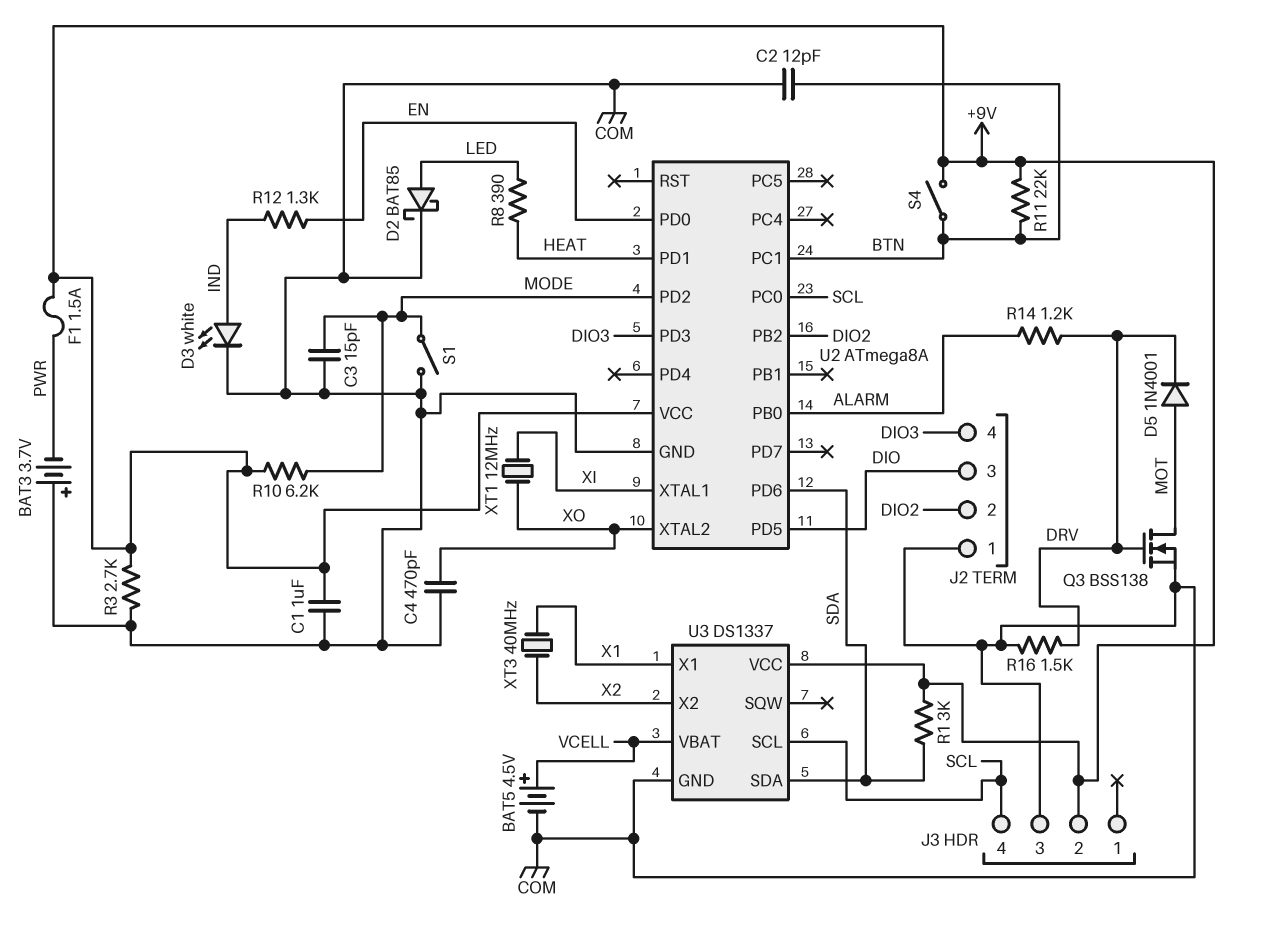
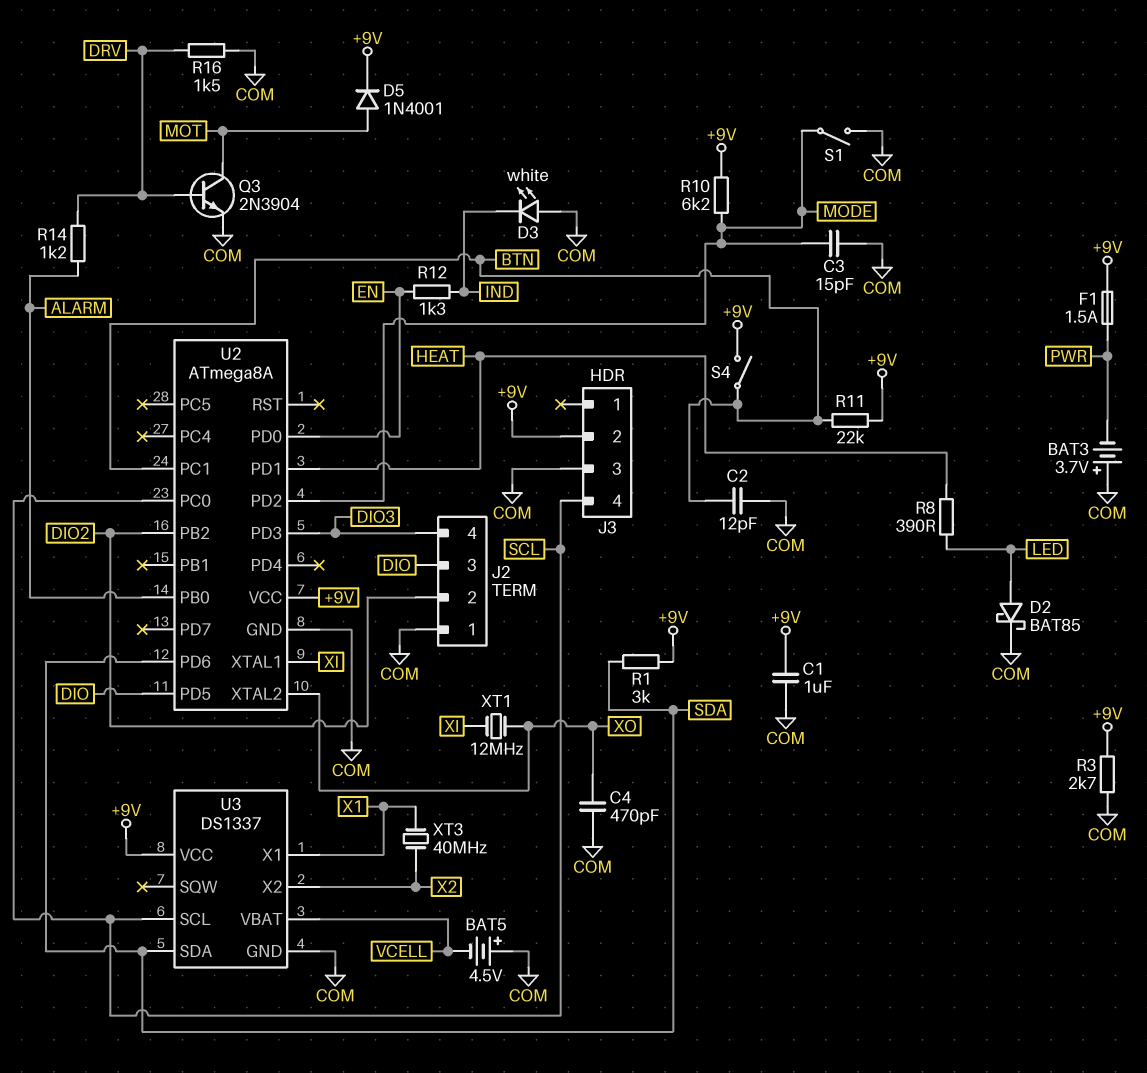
BAT5: 4.5V (plus VCELL, minus COM) -> 4.5V (plus COM, minus VCELL)
D3: LED white (A IND, K COM) -> LED white (A COM, K IND)
D5: diode 1N4001 (A MOT, K DRV) -> diode 1N4001 (A MOT, K +9V)
Q3: NMOS BSS138 (G DRV, D MOT, S COM) -> NPN 2N3904 (B DRV, C MOT, E COM)

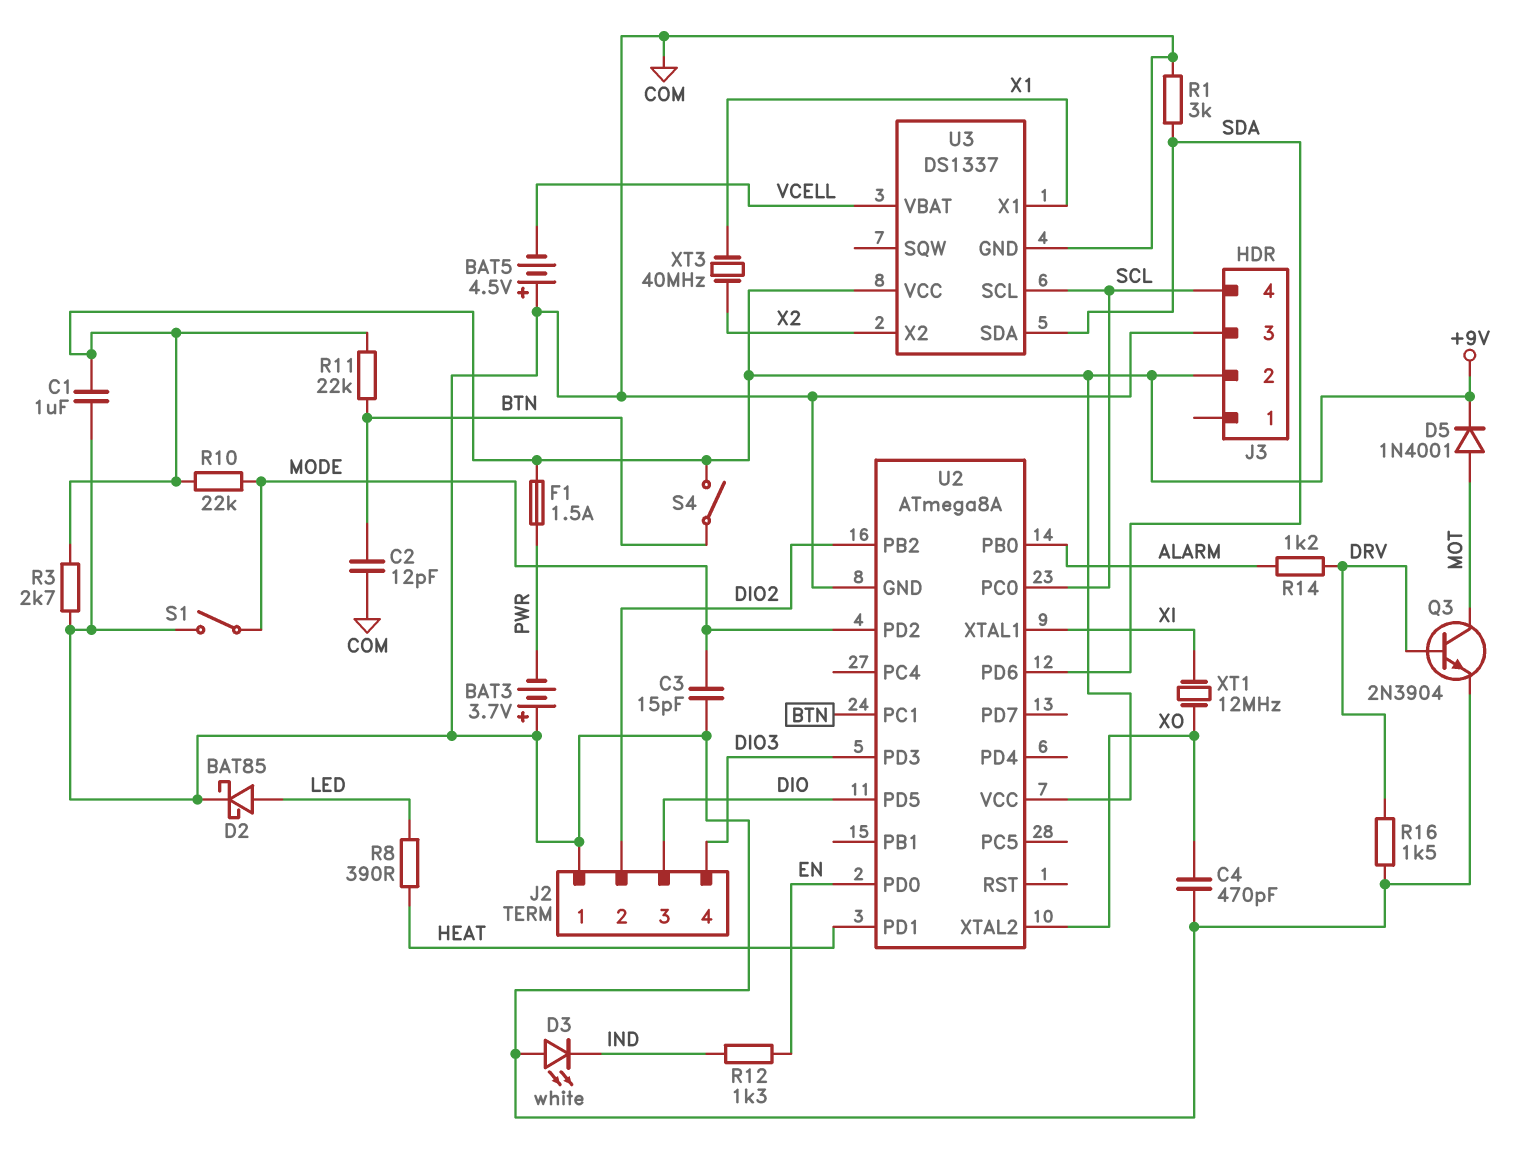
R1: 3k (+9V, SDA) -> 3k (COM, SDA)
R10: 6.2k (+9V, MODE) -> 22k (+9V, MODE)

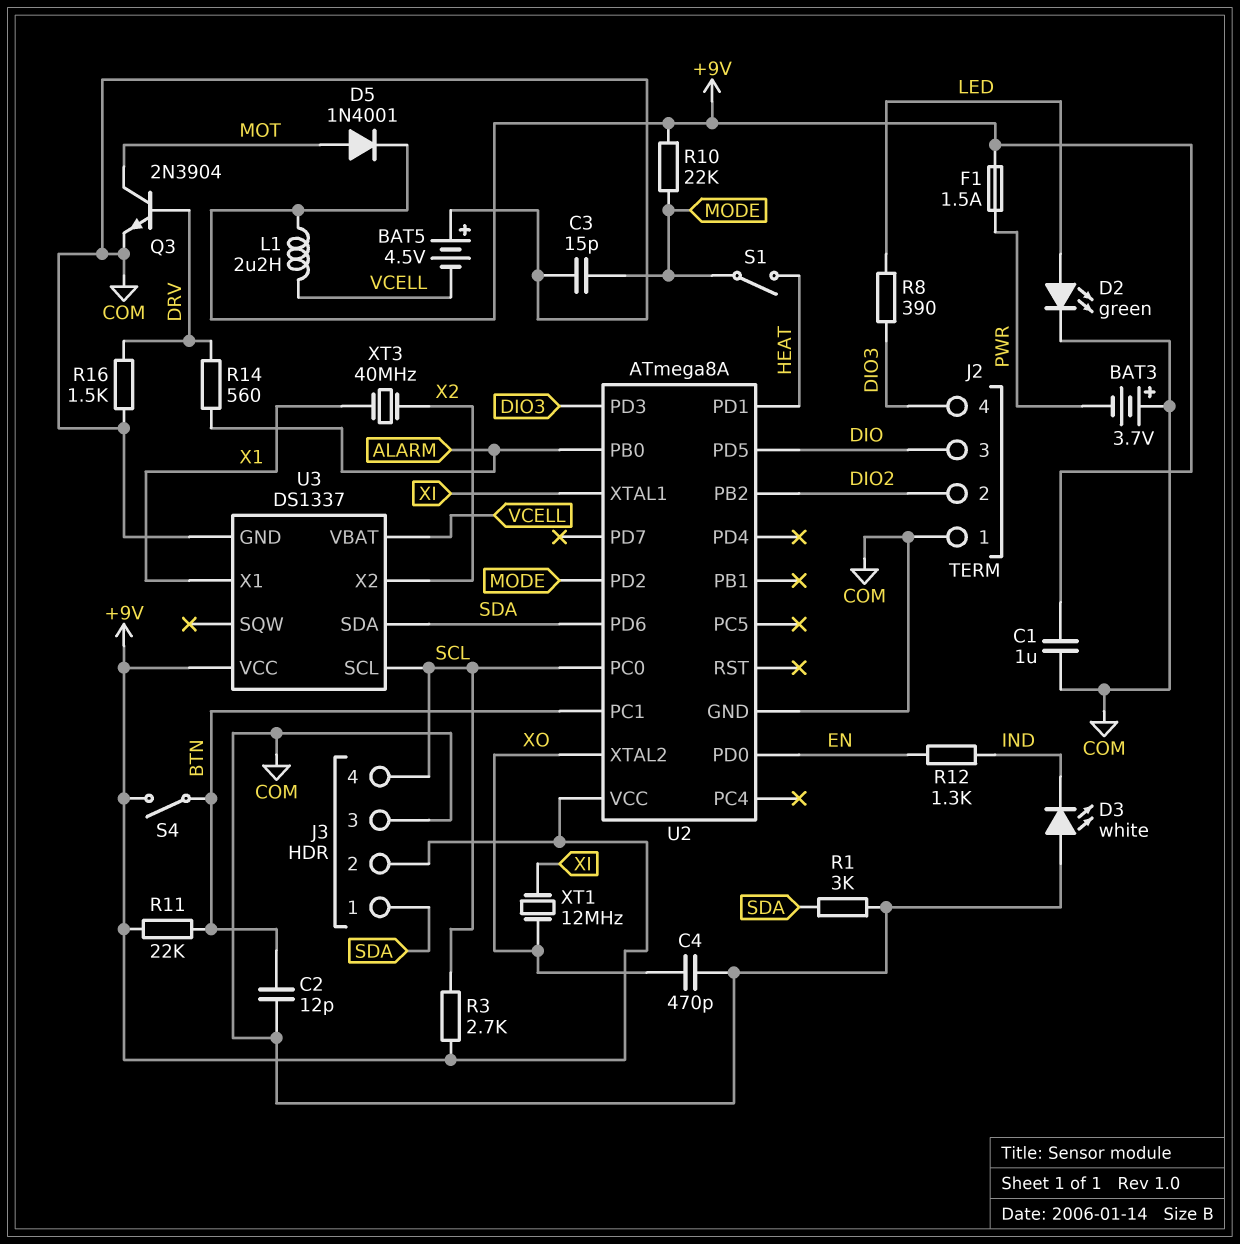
D2: schottky BAT85 (A LED, K COM) -> LED green (A LED, K COM)
J3 pin 1: none -> SDA
L1: none -> 2.2uH (+9V, VCELL)
R3: 2.7k (+9V, COM) -> 2.7k (+9V, SCL)
R8: 390 (HEAT, LED) -> 390 (DIO3, LED)
R14: 1.2k (ALARM, DRV) -> 560 (ALARM, DRV)
S1: switch (COM, MODE) -> switch (HEAT, MODE)

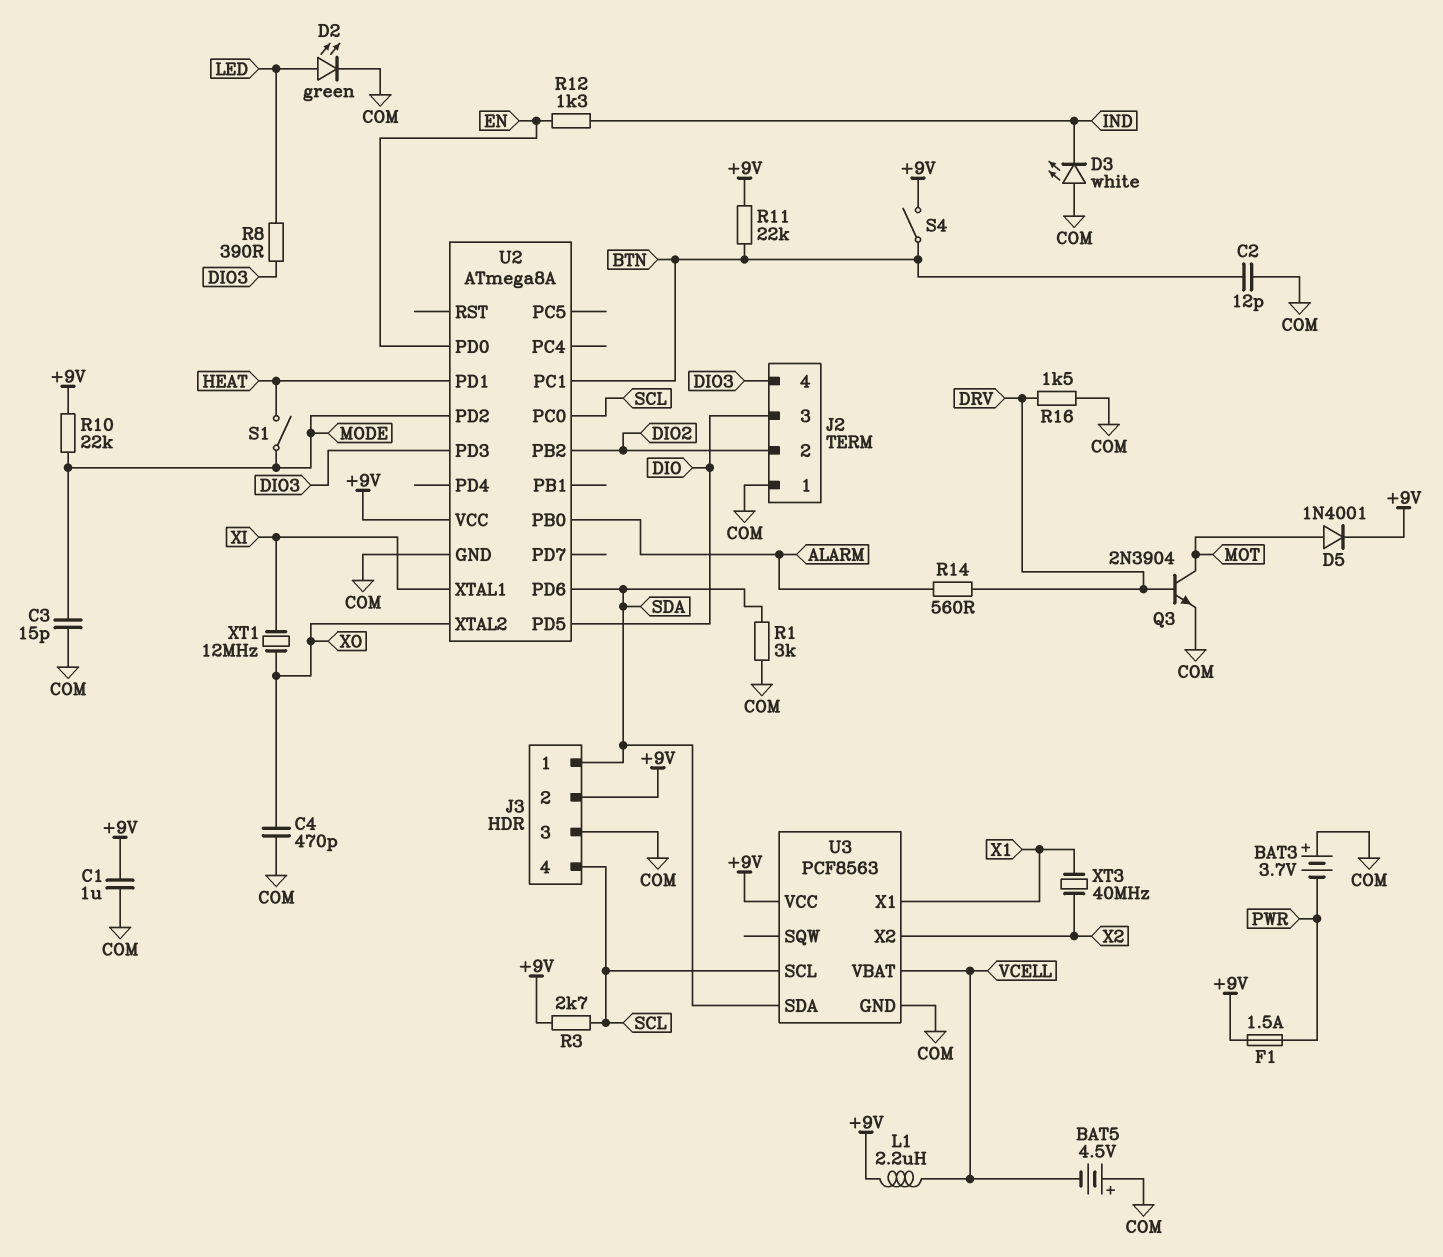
U3: DS1337 -> PCF8563

